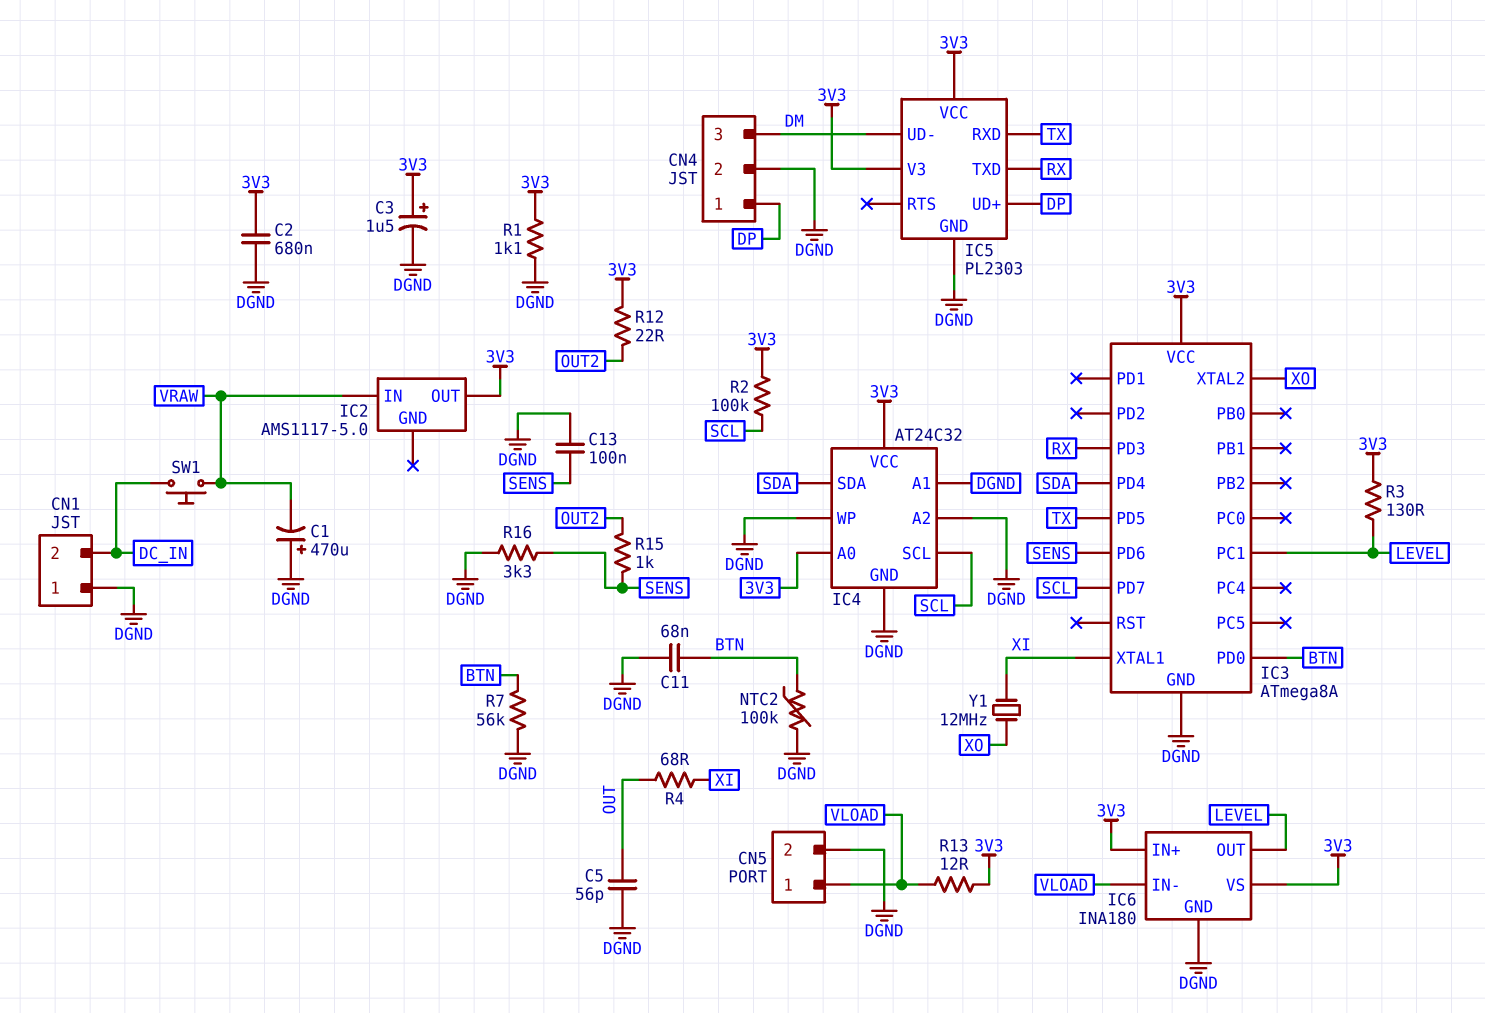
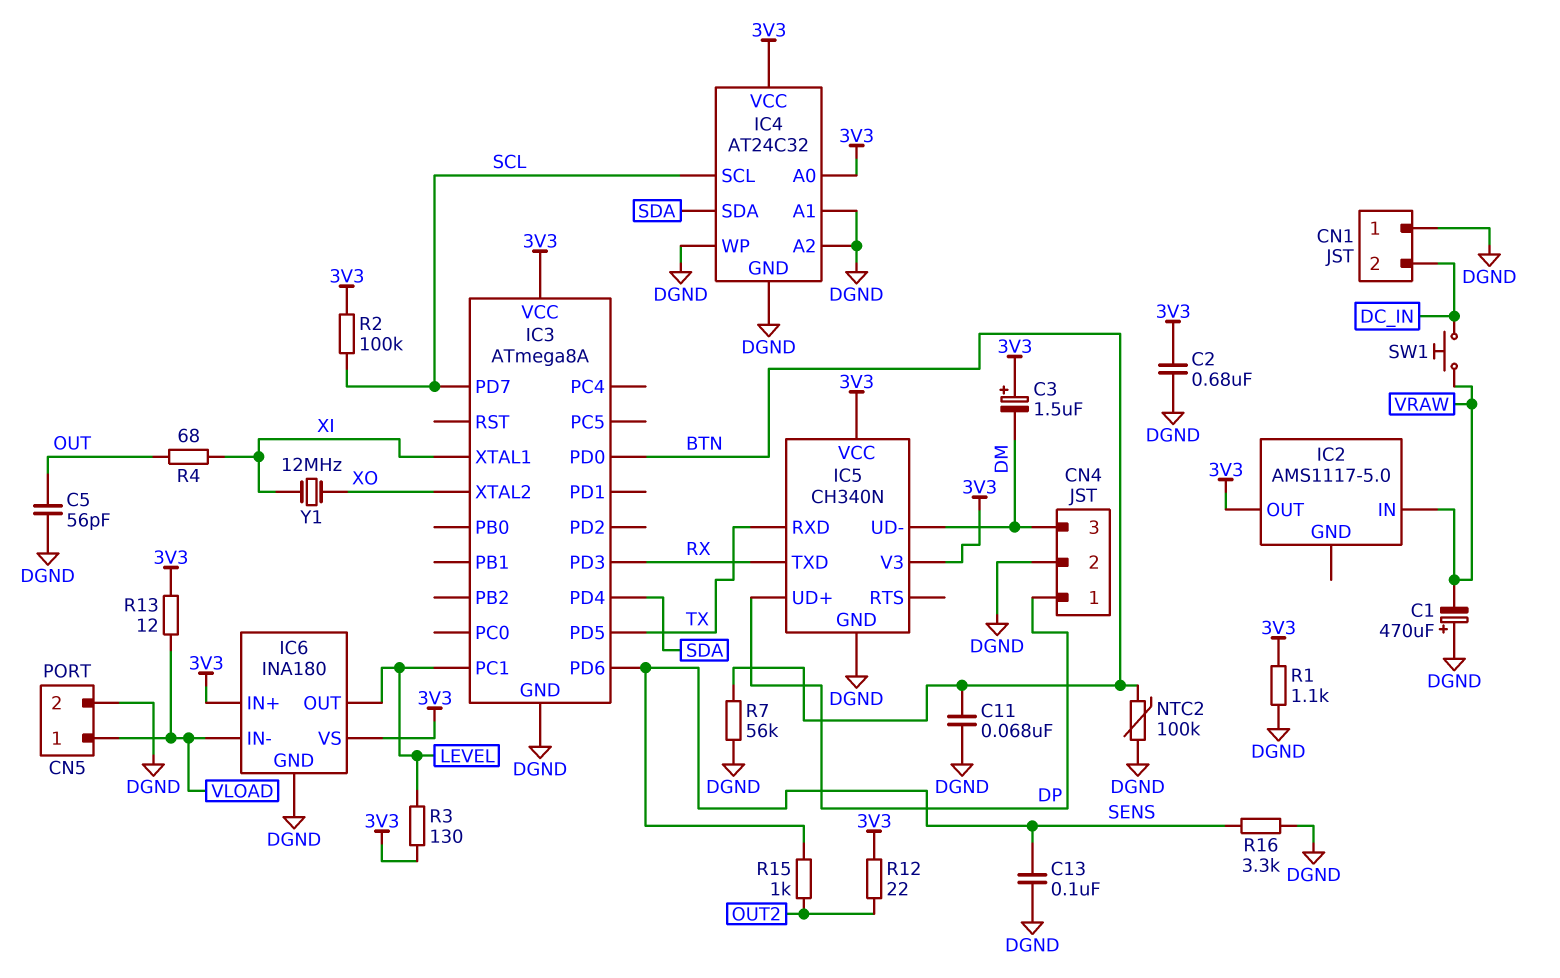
C3: 1.5uF (plus 3V3, minus DGND) -> 1.5uF (plus 3V3, minus DM)
IC5: PL2303 -> CH340N

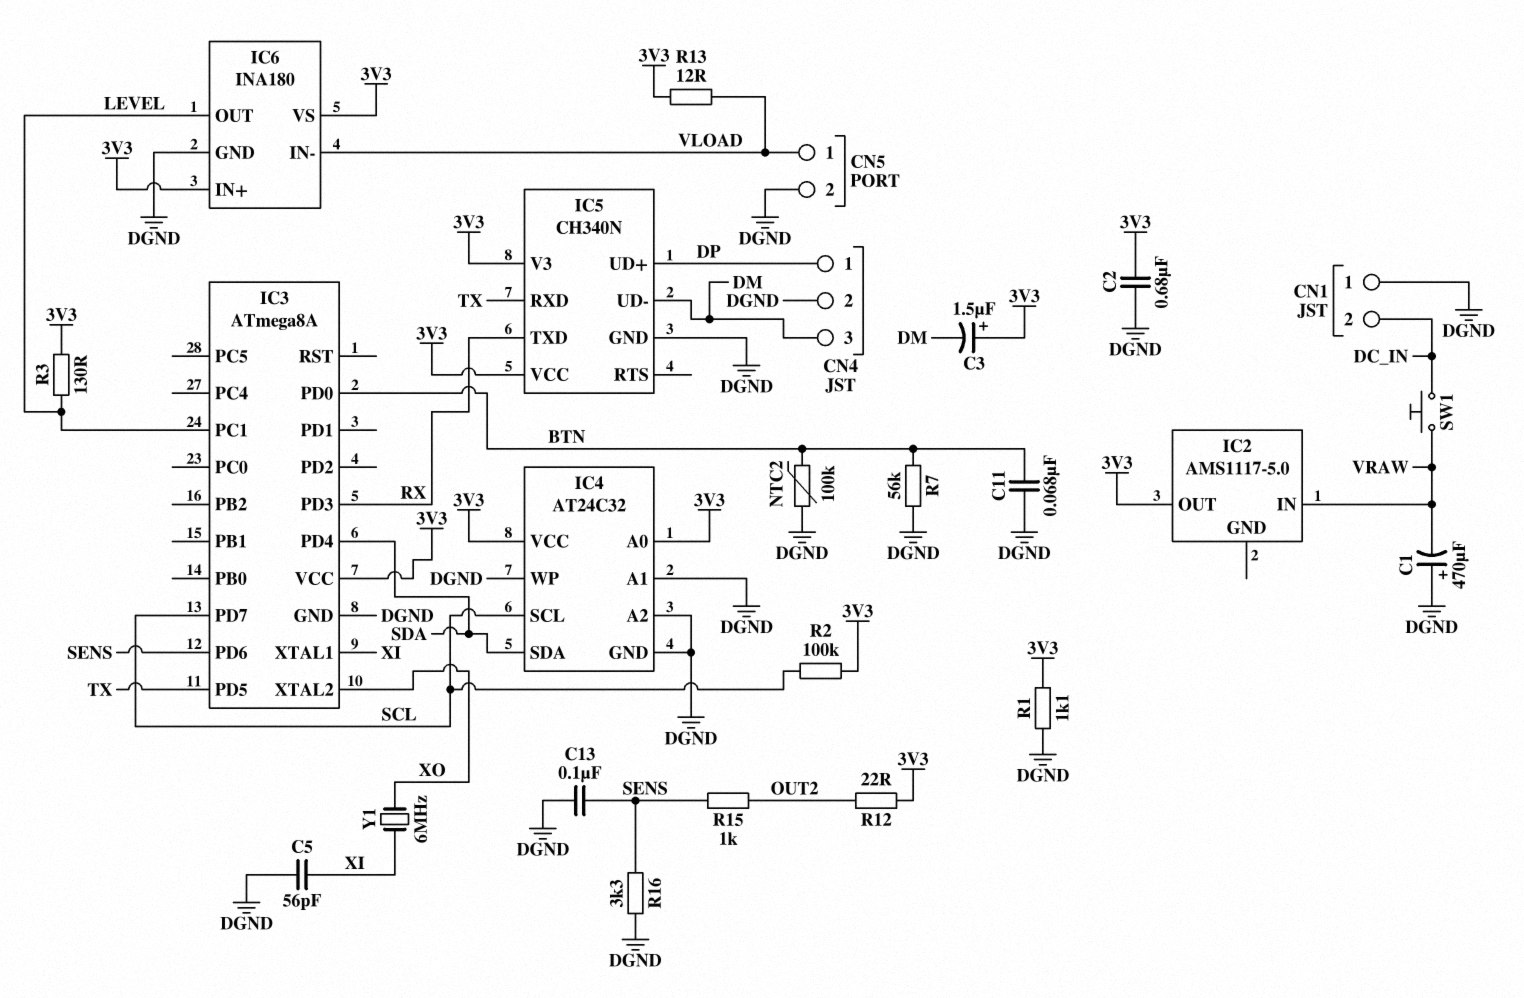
C5: 56pF (DGND, OUT) -> 56pF (DGND, XI)
R4: 68 (OUT, XI) -> none
Y1: 12MHz (XI, XO) -> 6MHz (XI, XO)

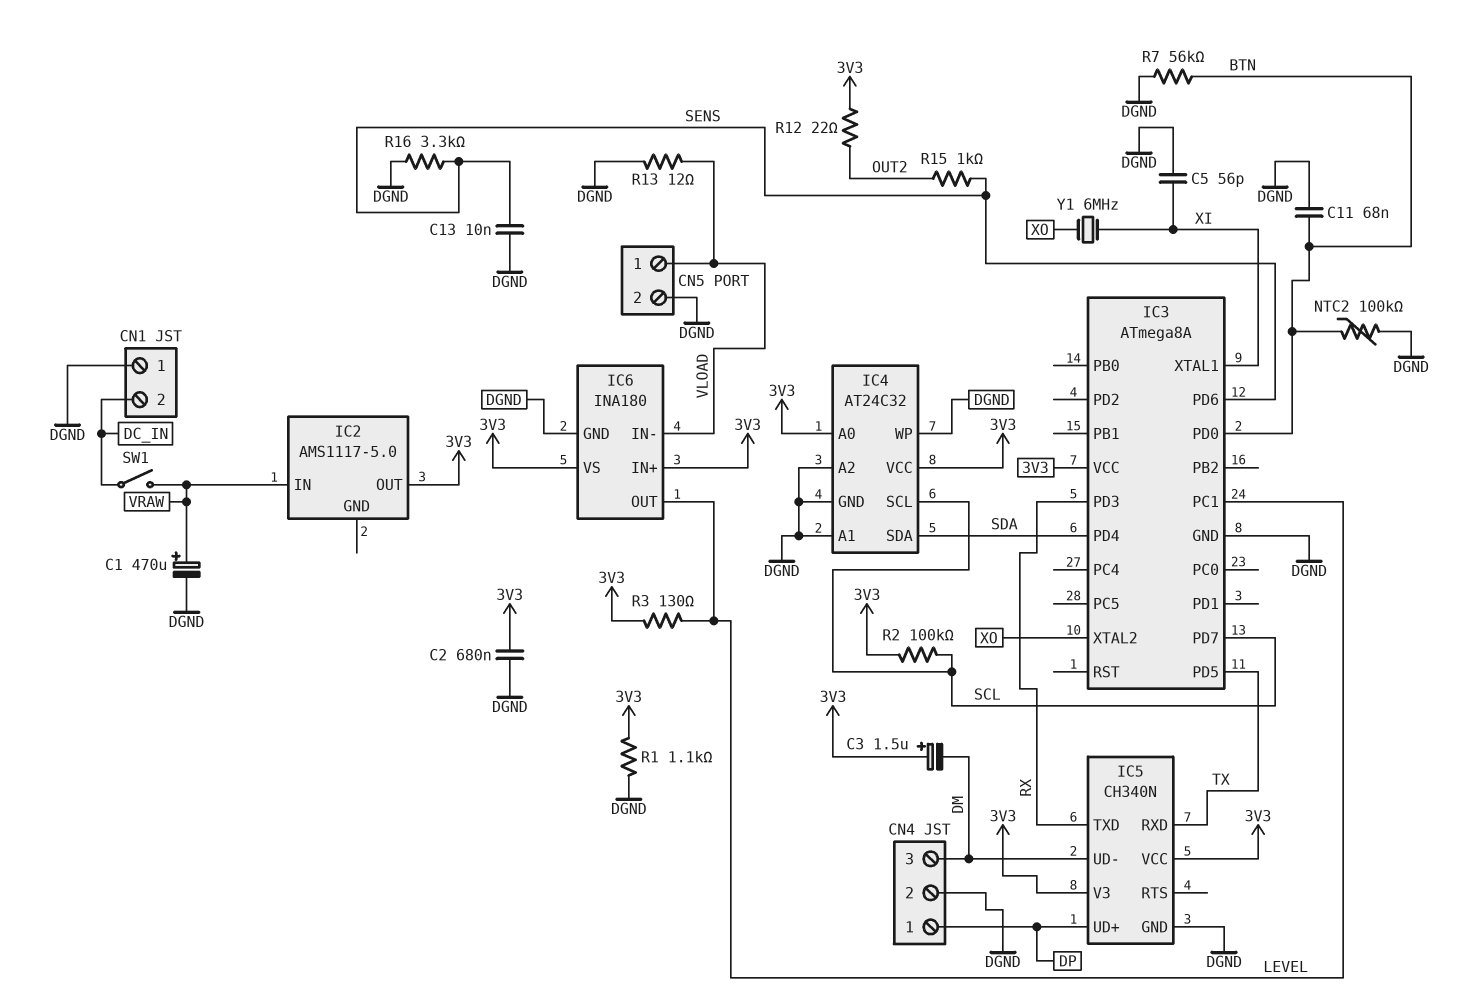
C1: 470uF (plus DGND, minus VRAW) -> 470uF (plus VRAW, minus DGND)
C13: 100nF (DGND, SENS) -> 10nF (DGND, SENS)
R13: 12 (3V3, VLOAD) -> 12 (DGND, VLOAD)
SW1: button (DC_IN, VRAW) -> switch (DC_IN, VRAW)

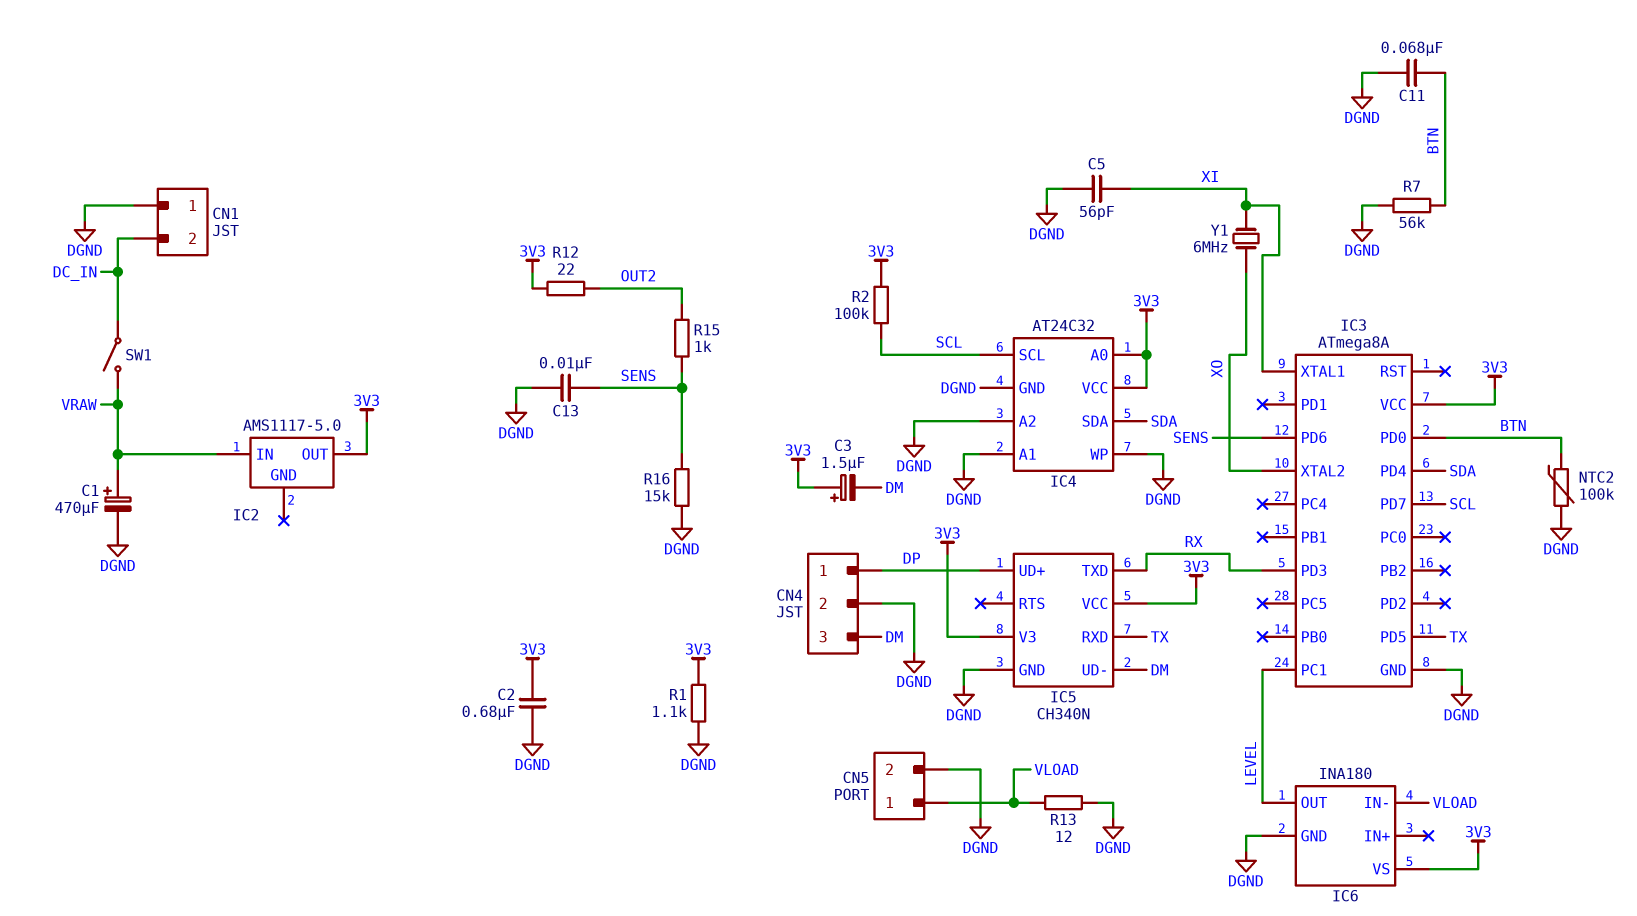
IC6 pin IN+: 3V3 -> none
R3: 130 (3V3, LEVEL) -> none
R16: 3.3k (DGND, SENS) -> 15k (DGND, SENS)

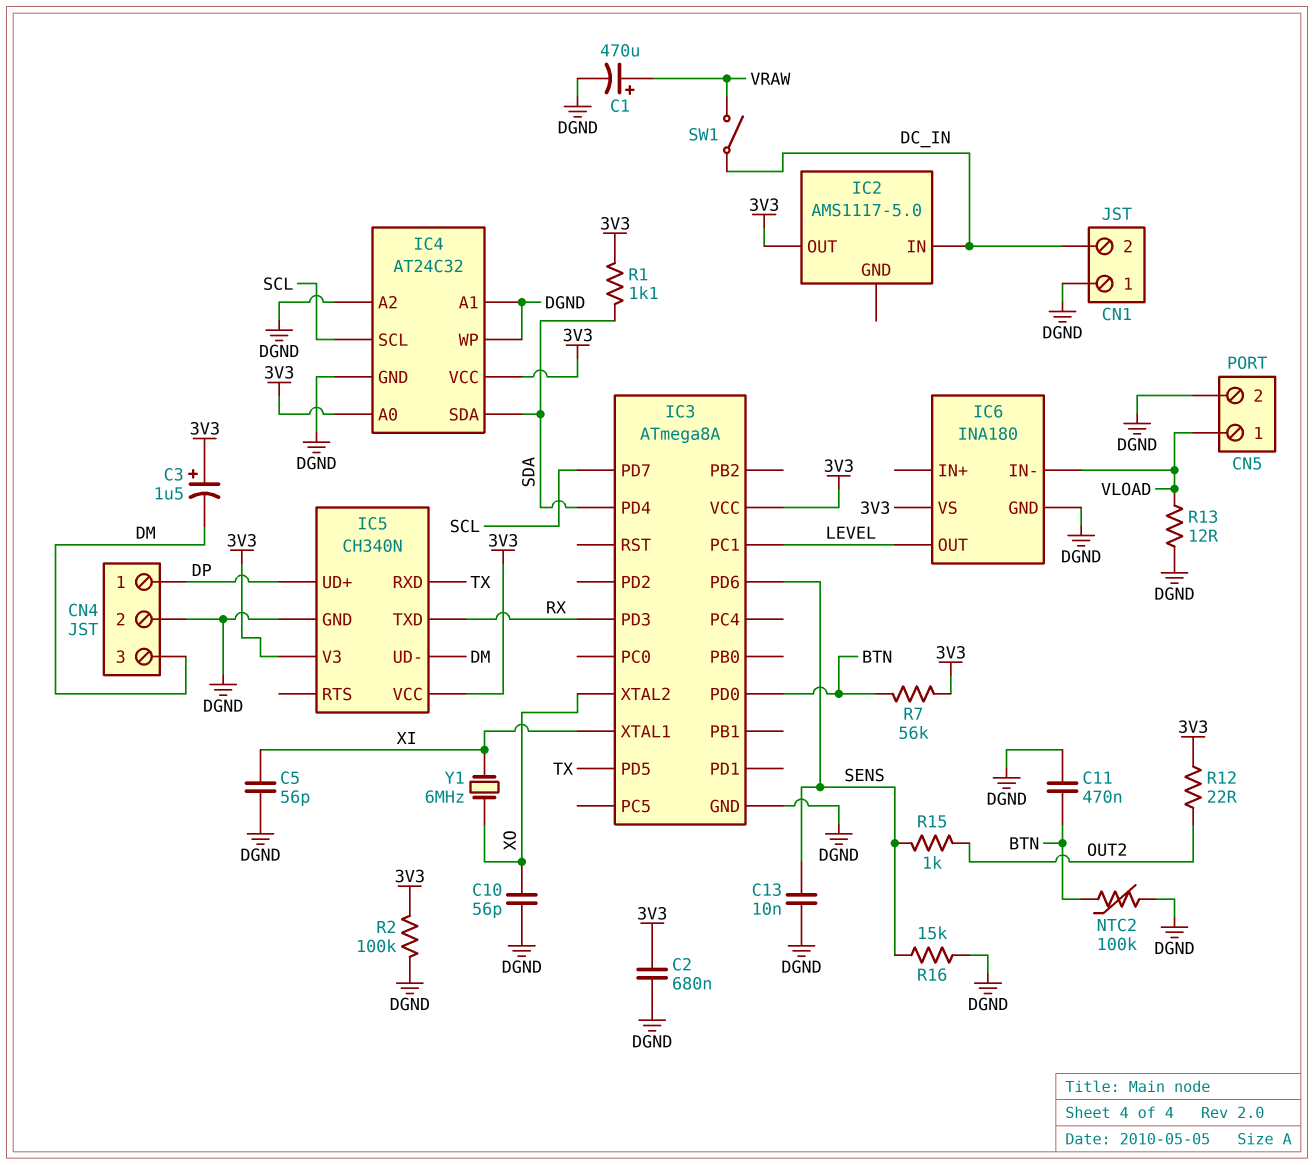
C10: none -> 56pF (DGND, XO)
C11: 68nF (BTN, DGND) -> 470nF (BTN, DGND)
IC2 pin IN: VRAW -> DC_IN
R1: 1.1k (3V3, DGND) -> 1.1k (3V3, SDA)
R2: 100k (3V3, SCL) -> 100k (3V3, DGND)
R7: 56k (BTN, DGND) -> 56k (3V3, BTN)

